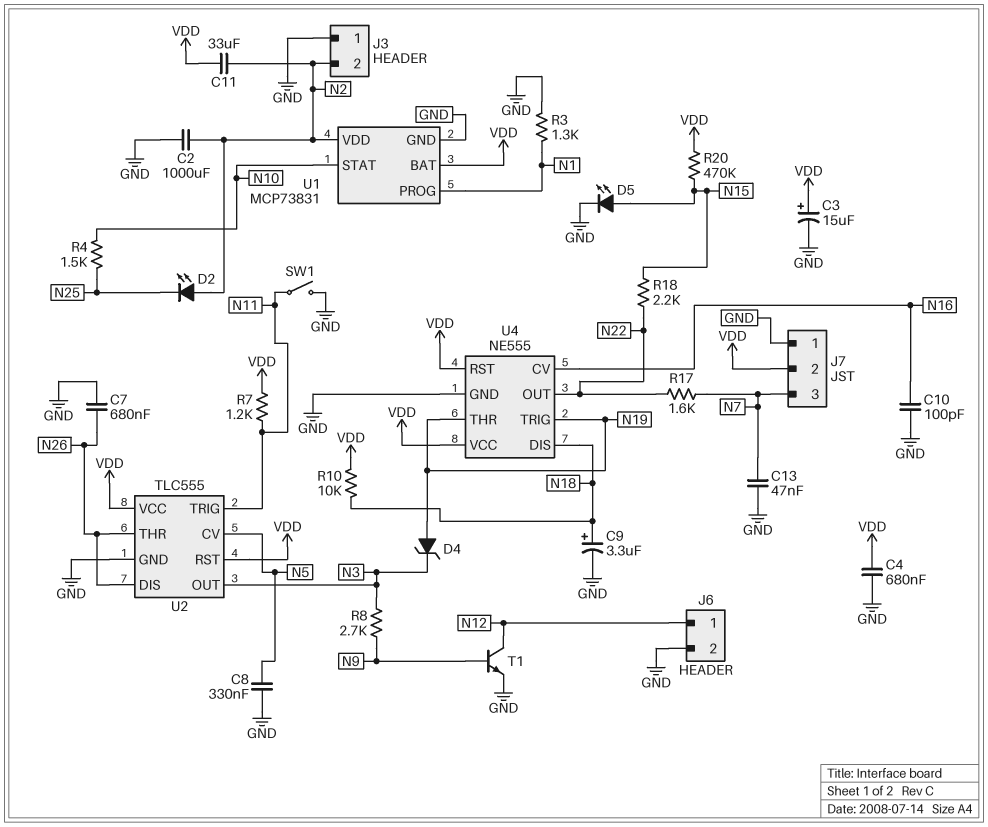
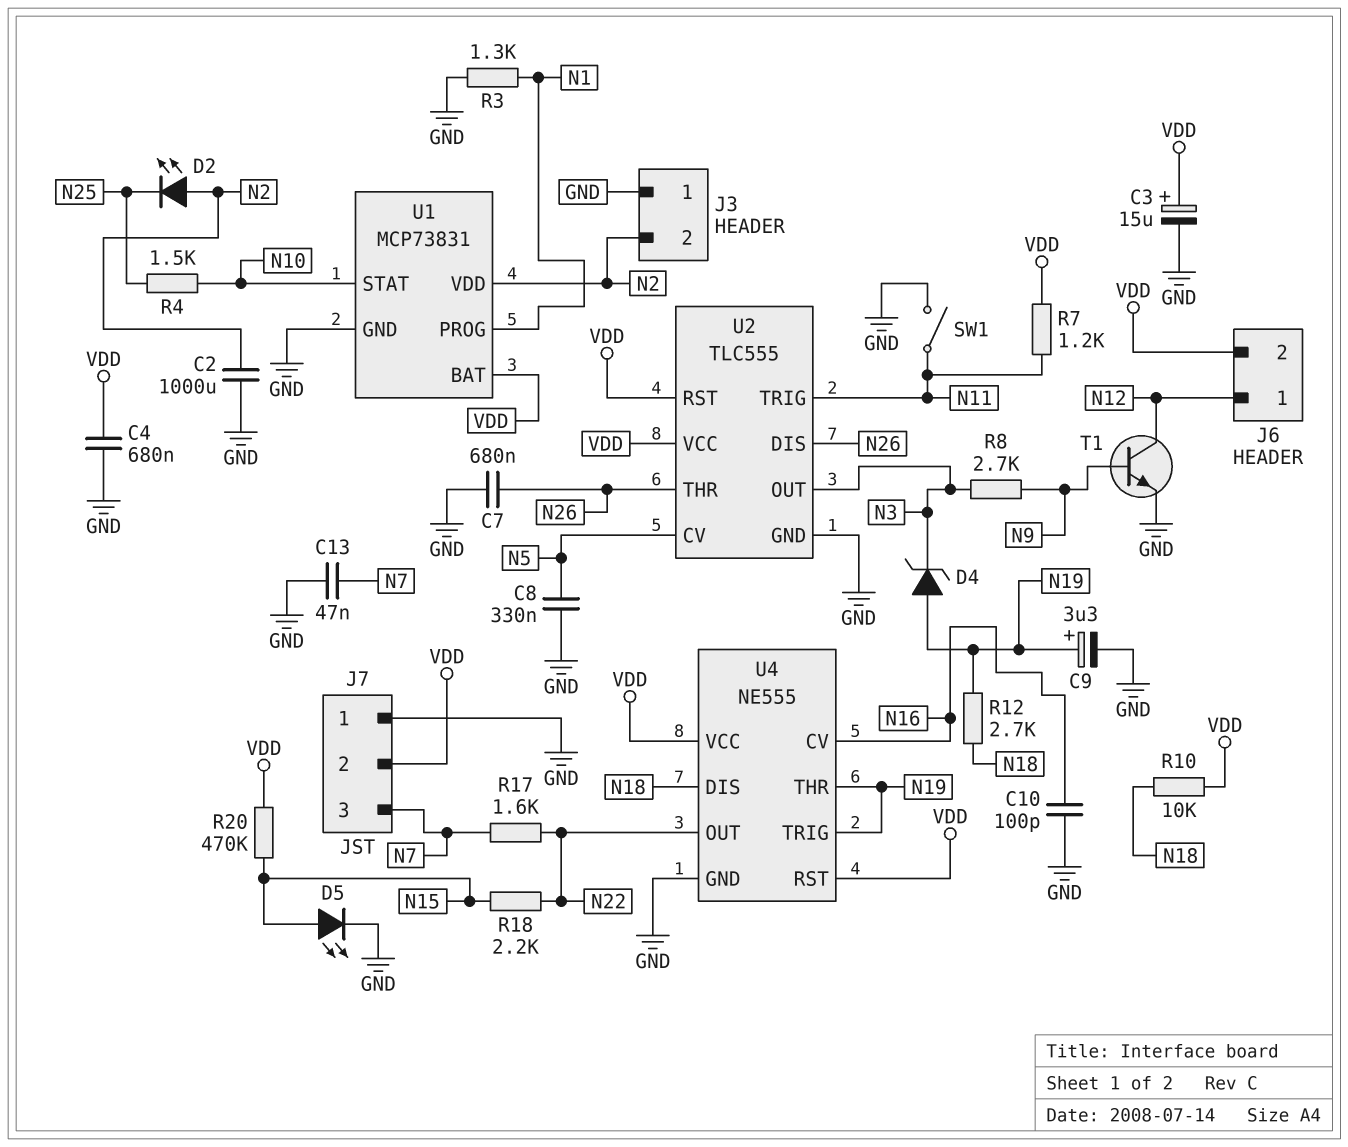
C9: 3.3uF (plus N18, minus GND) -> 3.3uF (plus N19, minus GND)
C11: 33uF (N2, VDD) -> none
J6 pin 2: GND -> VDD
R12: none -> 2.7k (N18, N19)

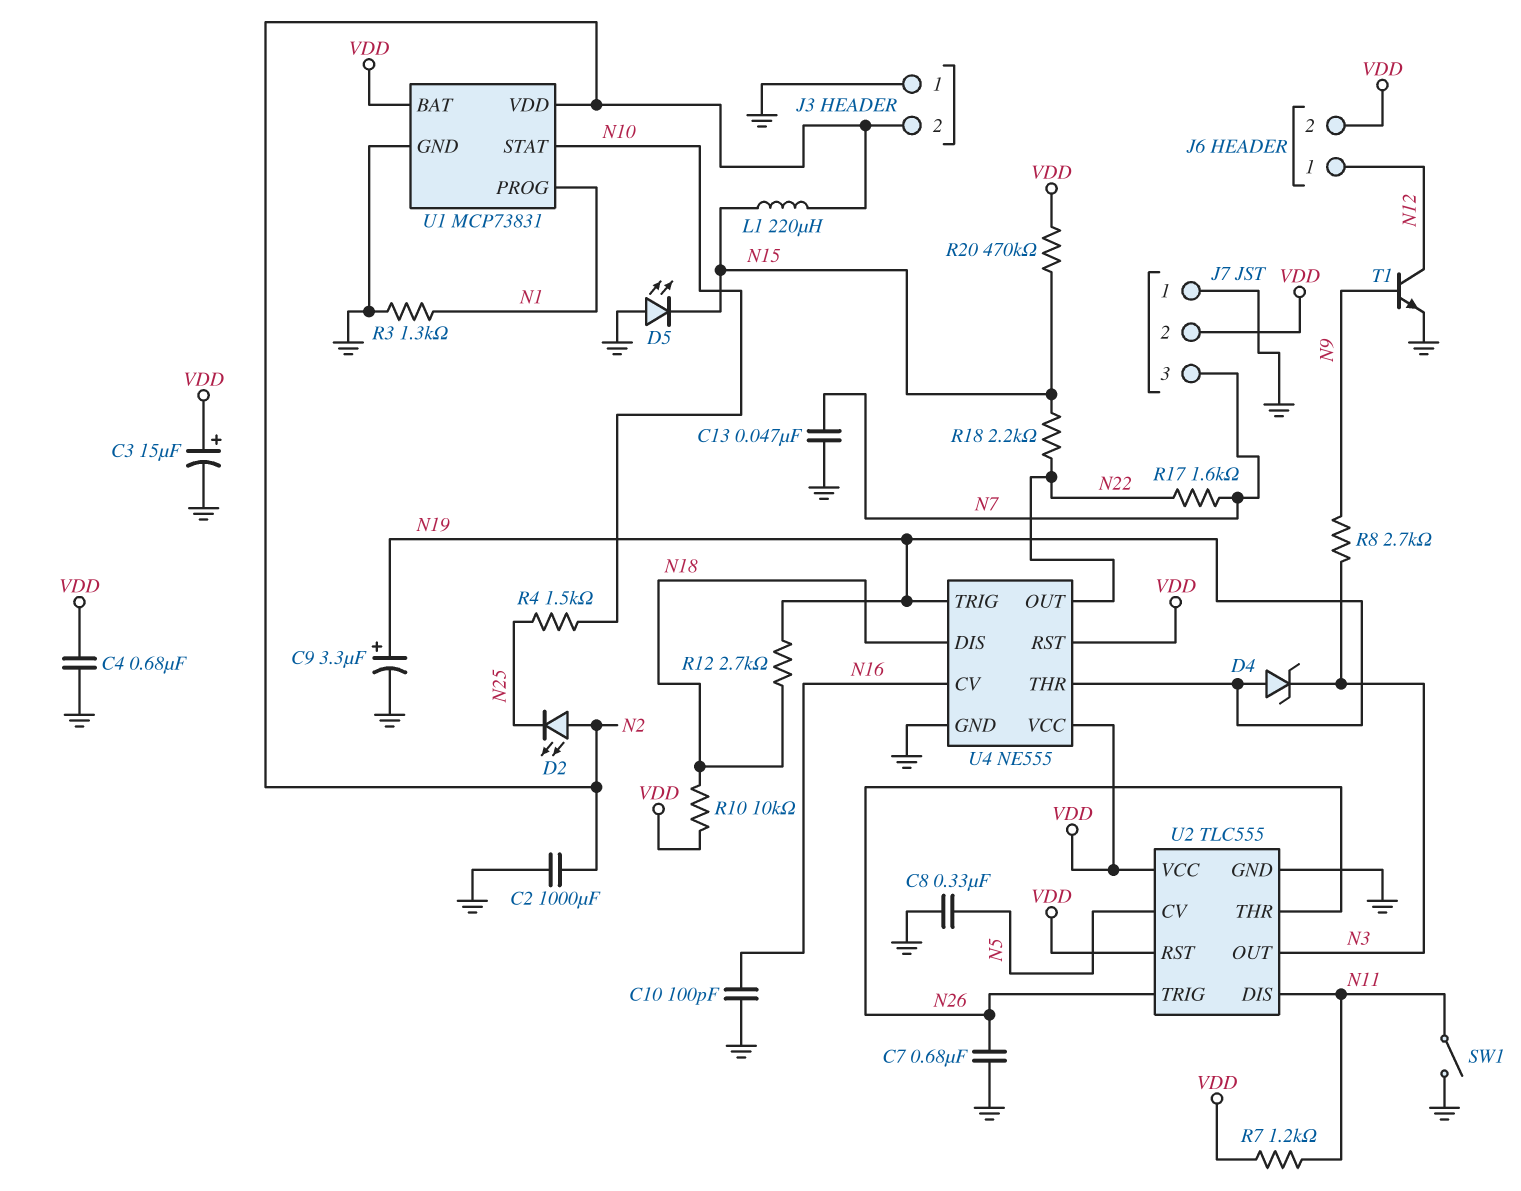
D5: LED (A N15, K GND) -> LED (A GND, K N15)
L1: none -> 220uH (N2, N15)
U2 pin DIS: N26 -> N11
U2 pin TRIG: N11 -> N26

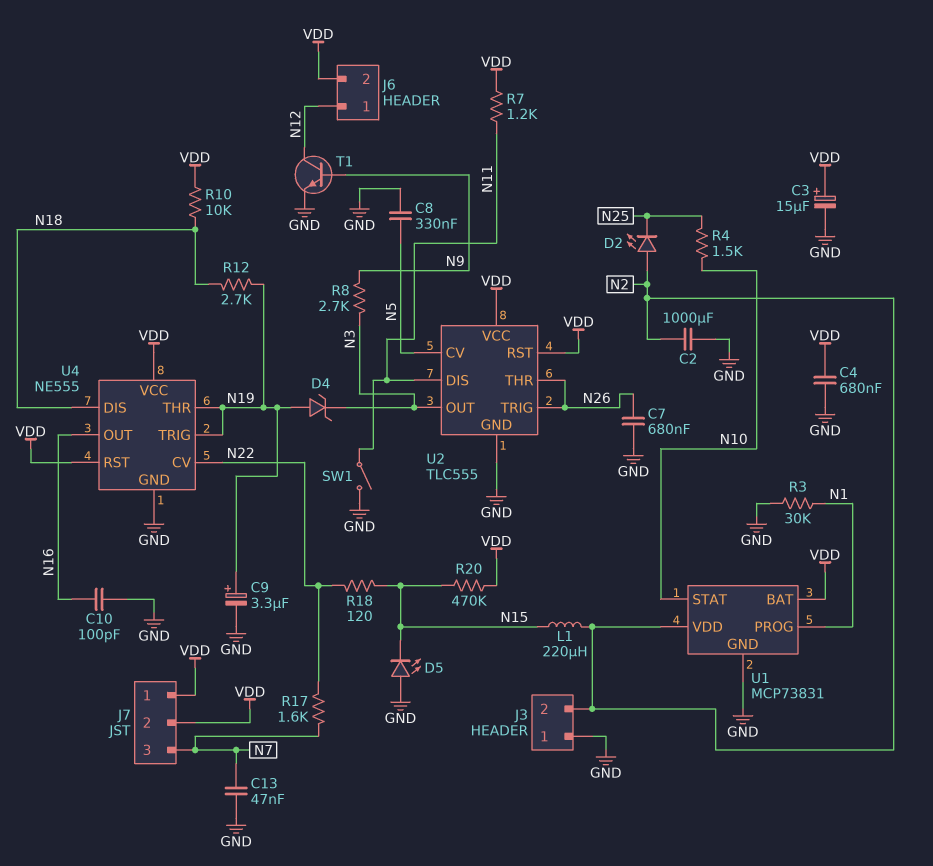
J7 pin 1: GND -> VDD
R3: 1.3k (GND, N1) -> 30k (GND, N1)
R18: 2.2k (N15, N22) -> 120 (N15, N22)
U4 pin CV: N16 -> N22
U4 pin OUT: N22 -> N16

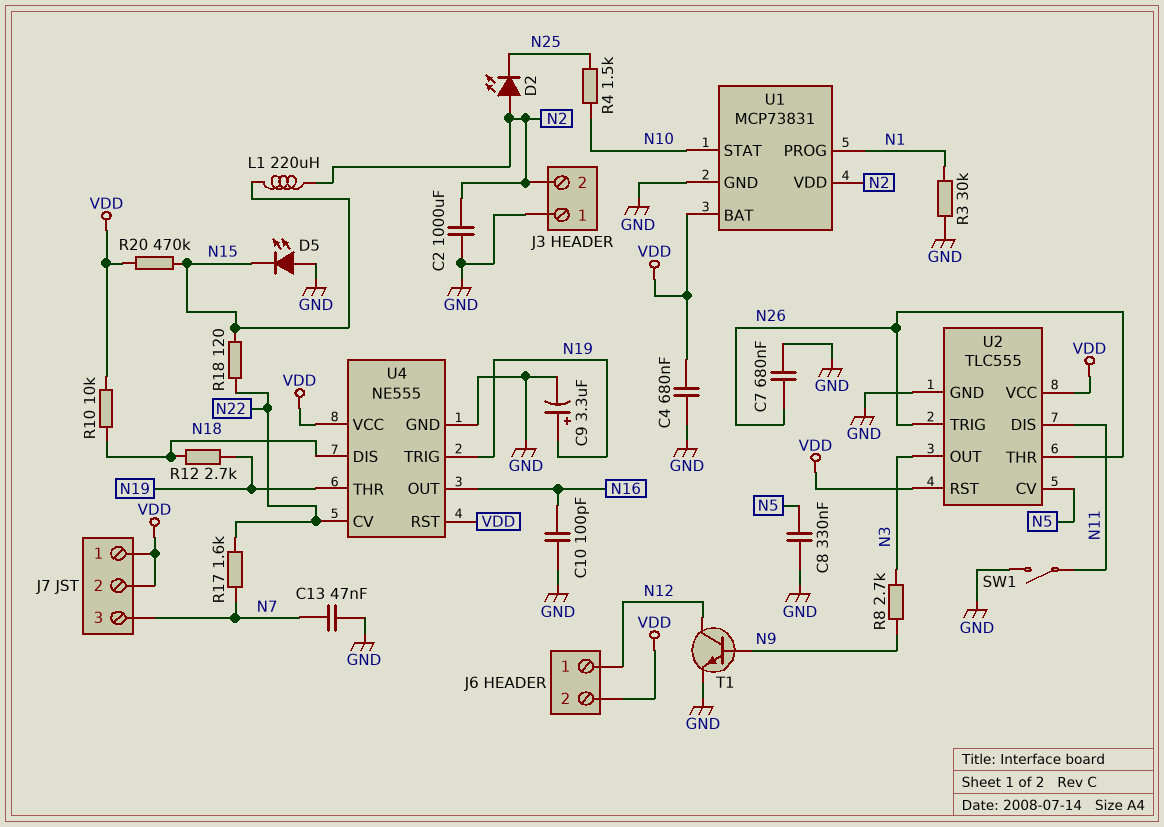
C3: 15uF (plus VDD, minus GND) -> none
D4: zener (A N19, K N3) -> none
R7: 1.2k (N11, VDD) -> none

